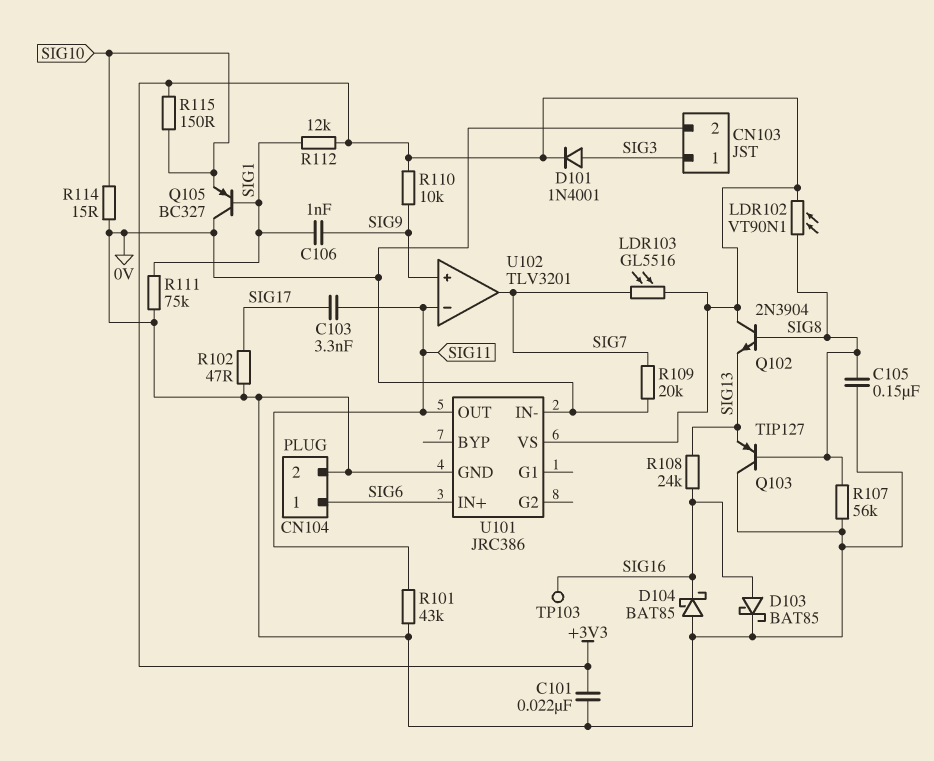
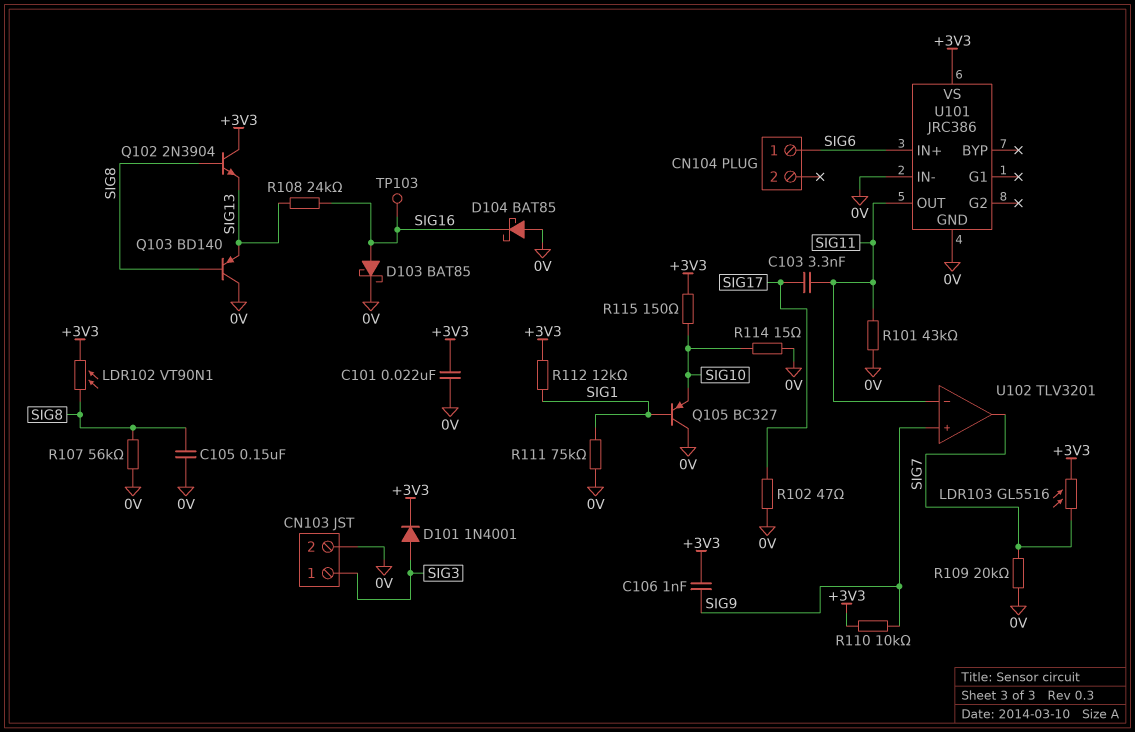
C106: 1nF (SIG1, SIG9) -> 1nF (+3V3, SIG9)
CN104 pin 2: 0V -> none
Q103: PNP TIP127 (B SIG8, C 0V, E SIG13) -> PNP BD140 (B SIG8, C 0V, E SIG13)

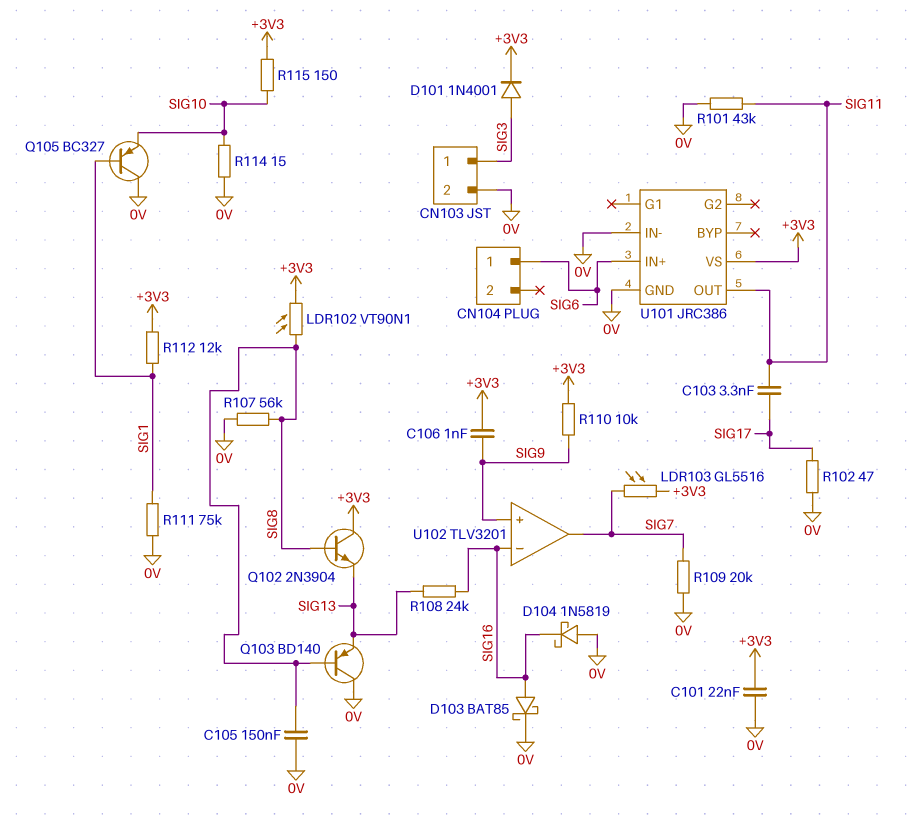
D104: schottky BAT85 (A 0V, K SIG16) -> schottky 1N5819 (A 0V, K SIG16)
TP103: test point (SIG16) -> none
U102 pin in-: SIG11 -> SIG16

